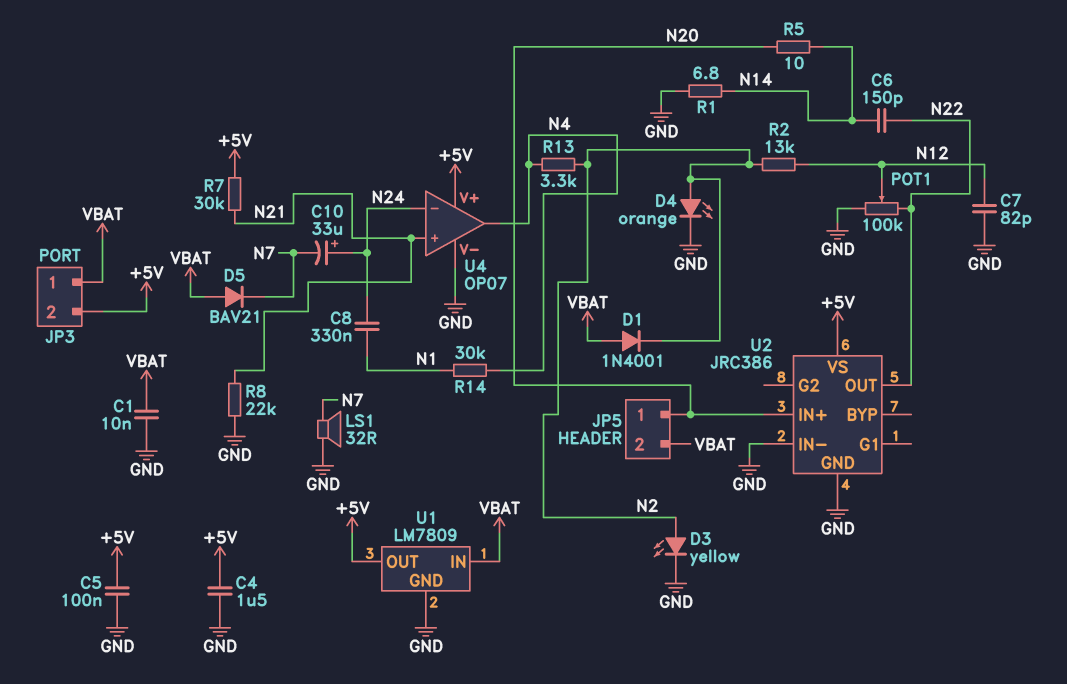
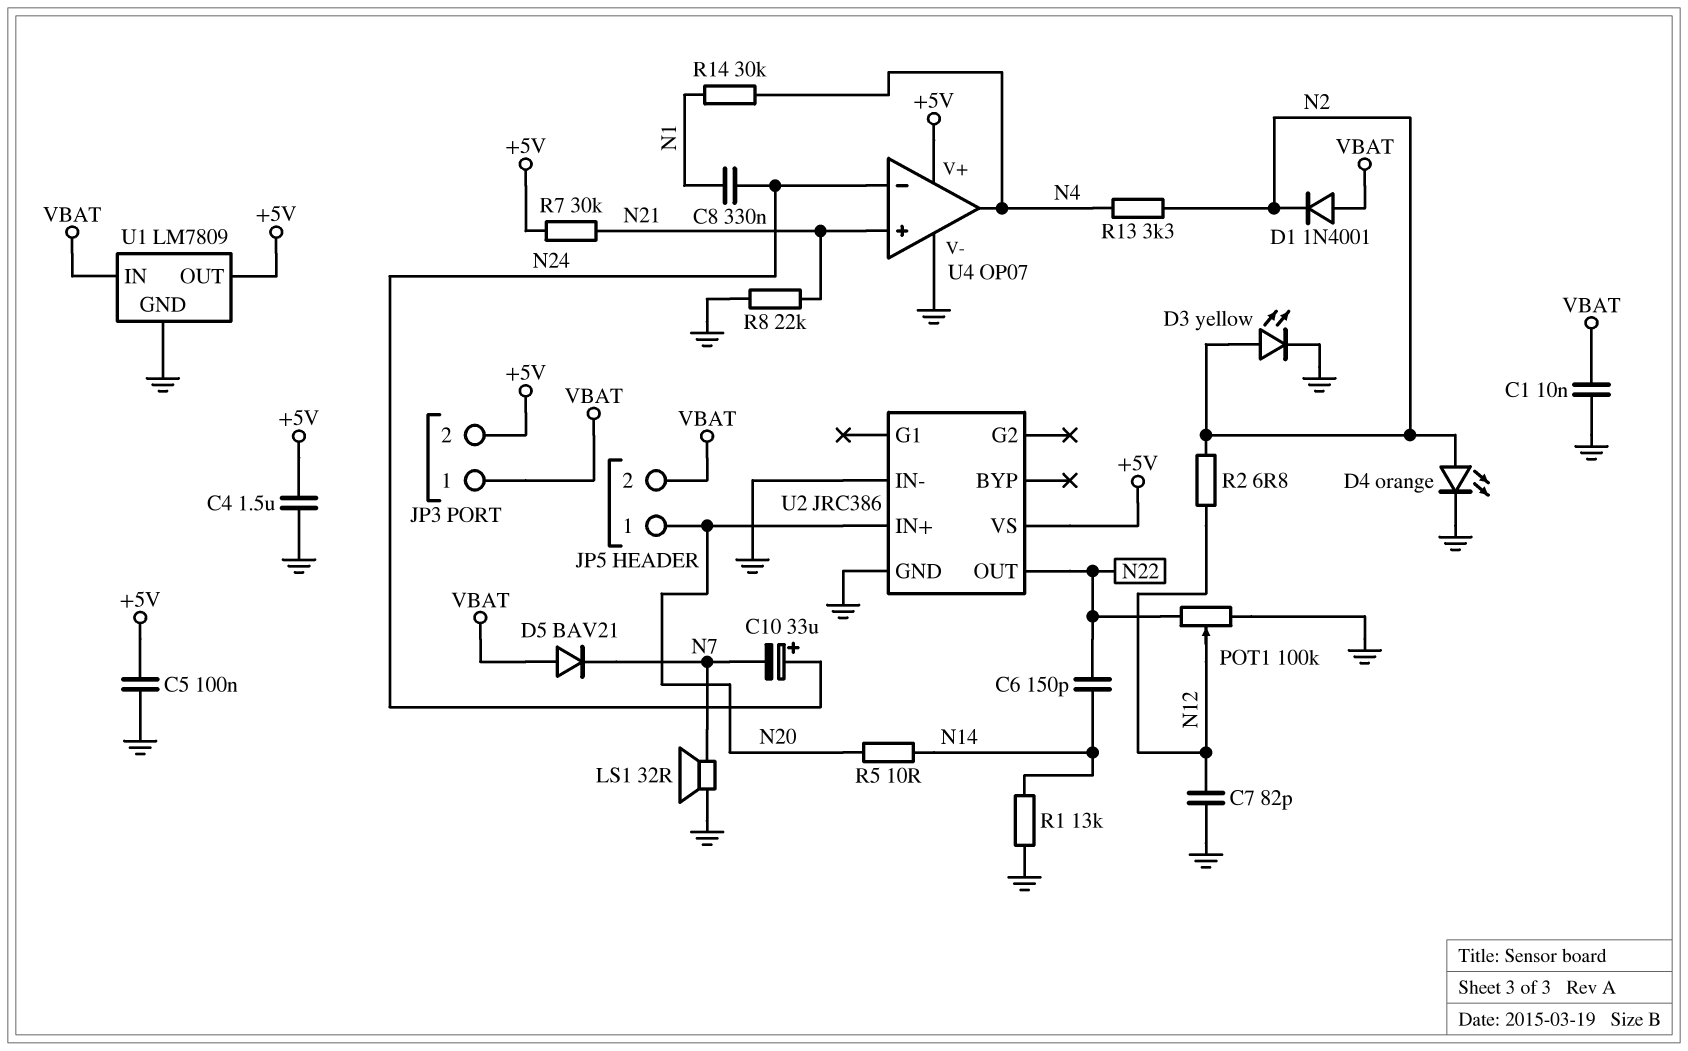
R1: 6.8 (GND, N14) -> 13k (GND, N14)
R2: 13k (N2, N12) -> 6.8 (N2, N12)

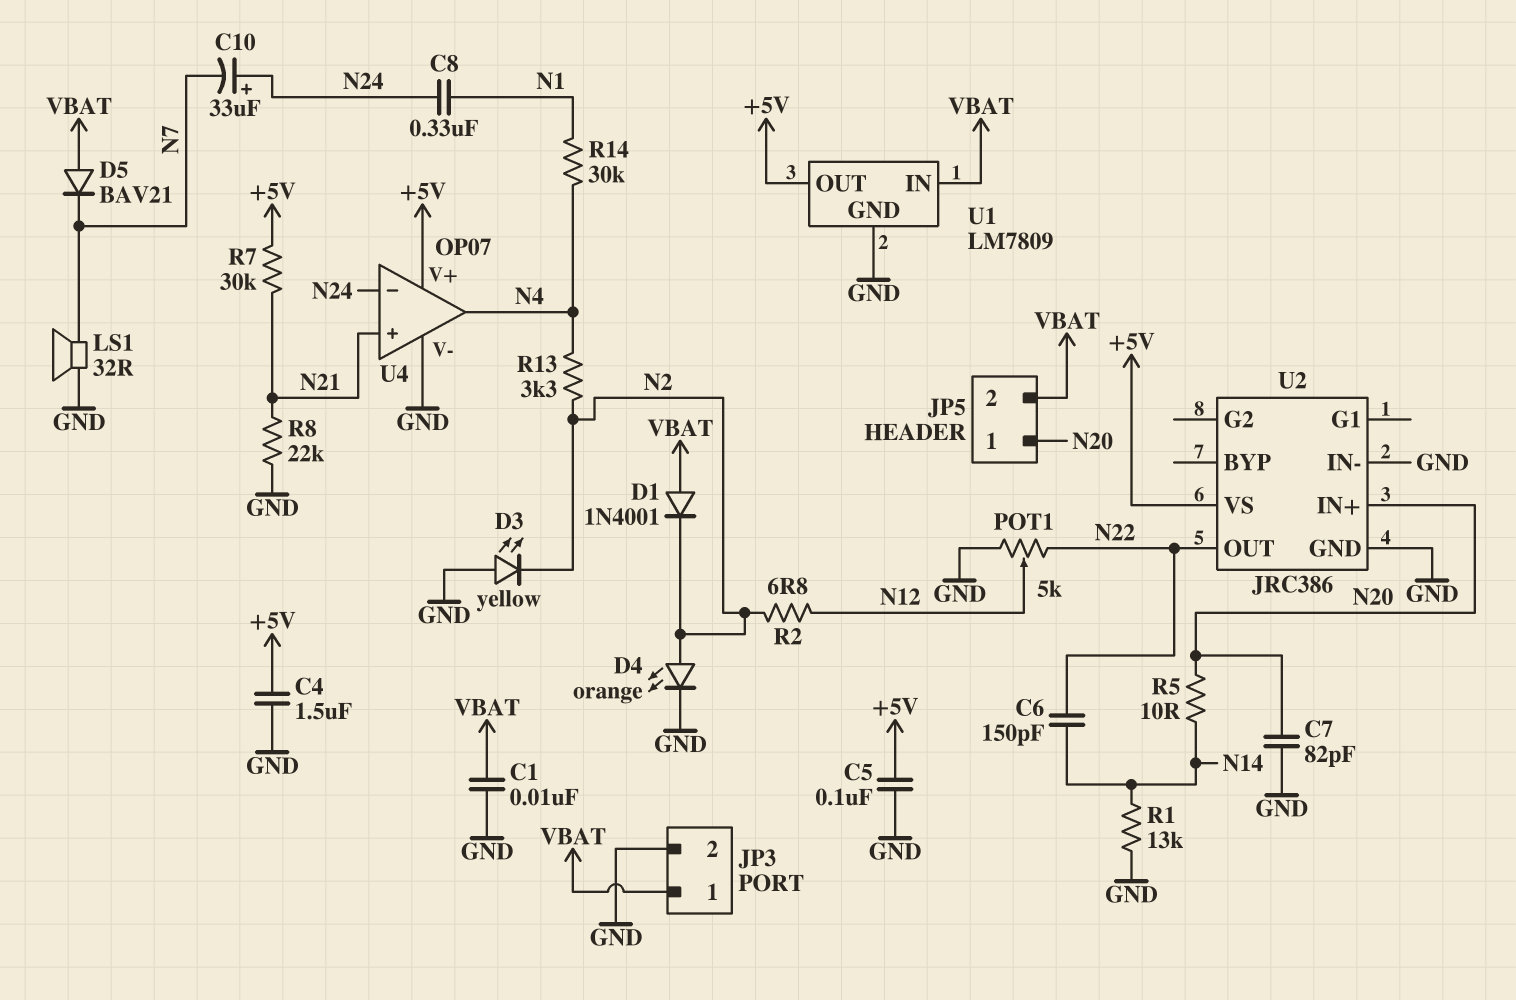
C7: 82pF (GND, N12) -> 82pF (GND, N20)
D3: LED yellow (A N2, K GND) -> LED yellow (A GND, K N2)
JP3 pin 2: +5V -> GND
POT1: 100k (GND, N22, wiper N12) -> 5k (GND, N22, wiper N12)

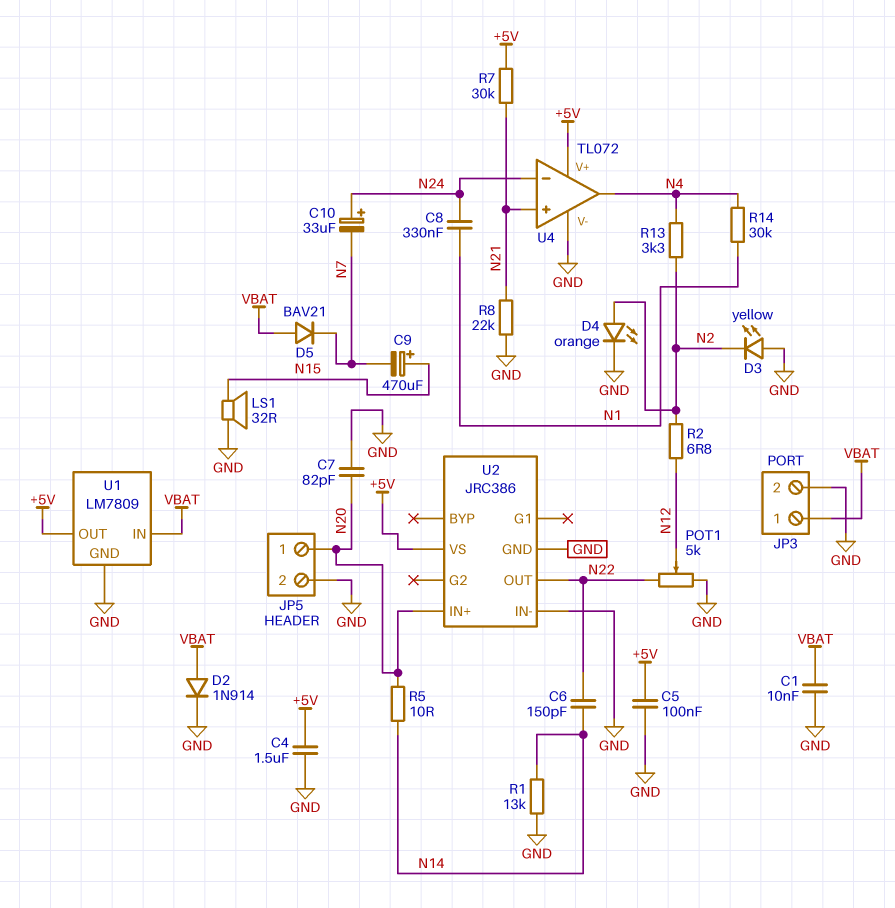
C9: none -> 470uF (plus N15, minus N7)
D1: diode 1N4001 (A VBAT, K N2) -> none
D2: none -> diode 1N914 (A VBAT, K GND)
JP5 pin 2: VBAT -> GND
LS1: speaker 32R (GND, N7) -> speaker 32R (GND, N15)
U4: OP07 -> TL072

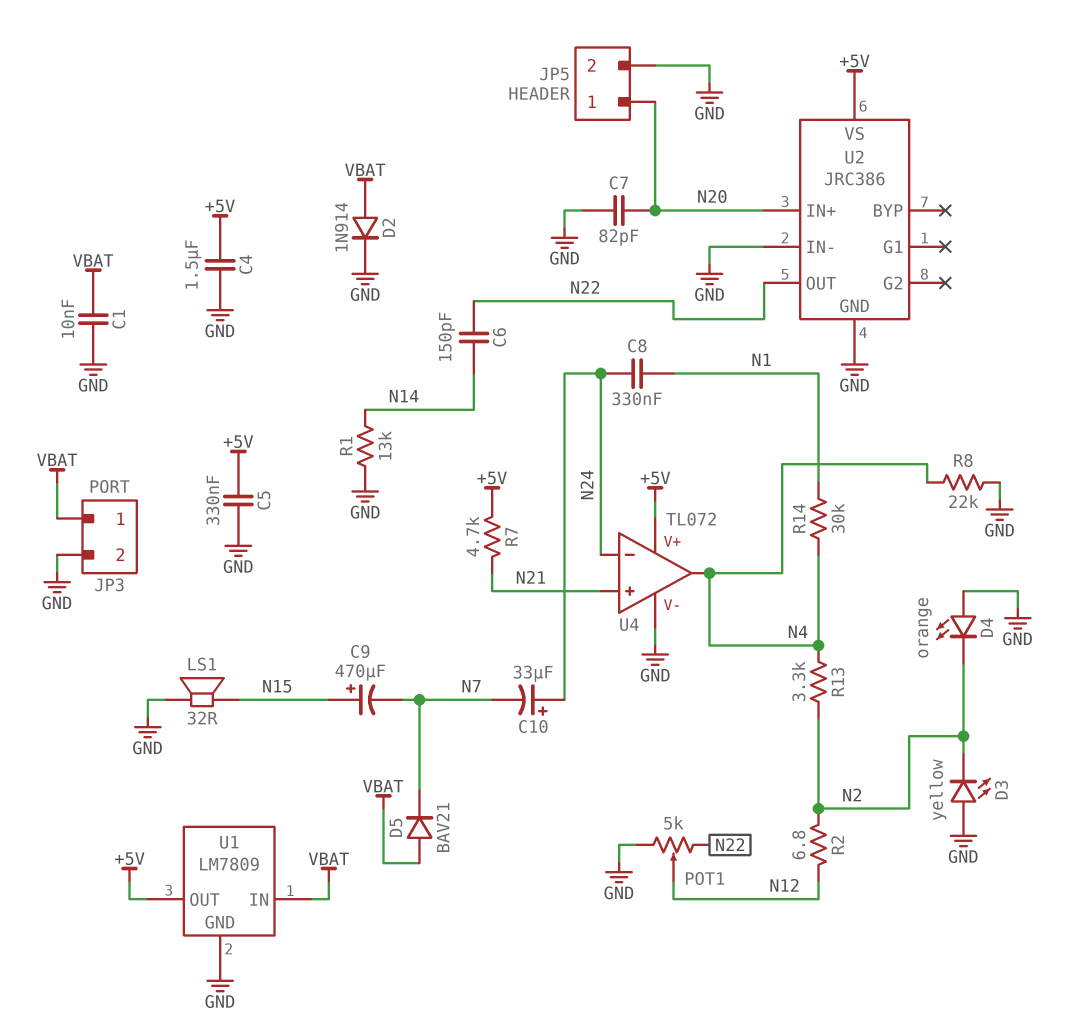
C5: 100nF (+5V, GND) -> 330nF (+5V, GND)
D4: LED orange (A N2, K GND) -> LED orange (A GND, K N2)
R5: 10 (N14, N20) -> none
R7: 30k (+5V, N21) -> 4.7k (+5V, N21)
R8: 22k (GND, N21) -> 22k (GND, N4)

